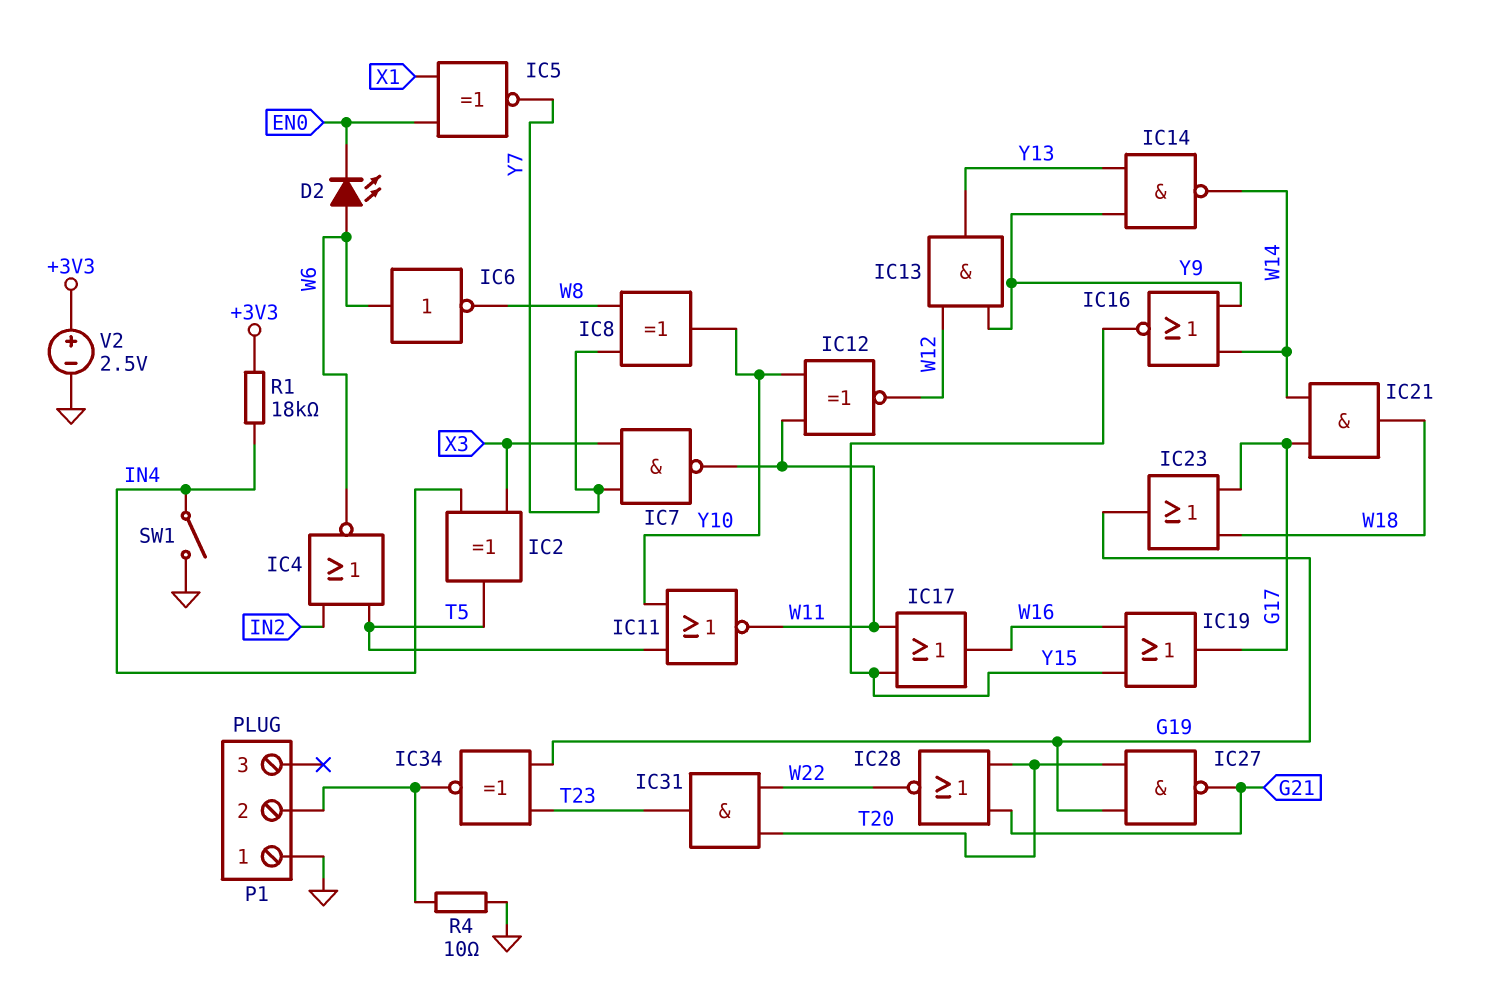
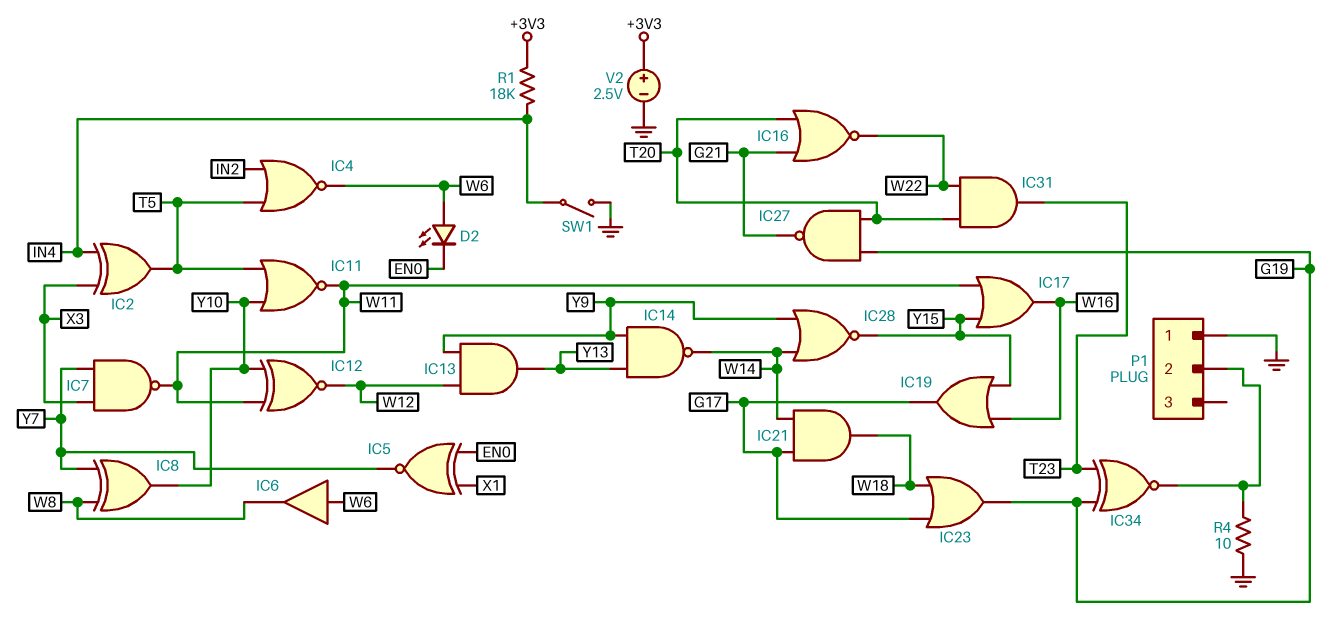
IC6: NOT (in W6, out W8) -> buffer (in W6, out W8)
IC16: NOR (in W14, in Y9, out Y15) -> NOR (in G21, in T20, out W22)
IC28: NOR (in G21, in T20, out W22) -> NOR (in W14, in Y9, out Y15)

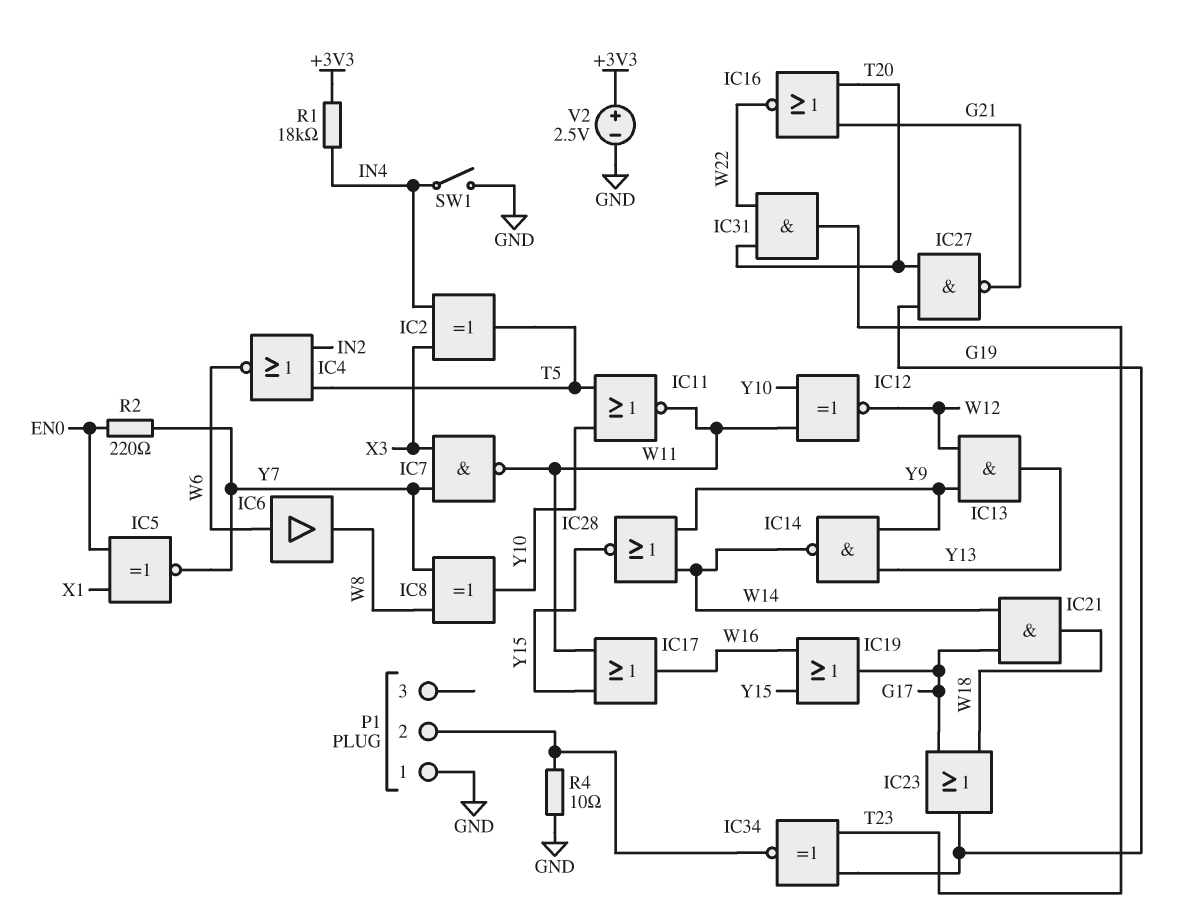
D2: LED (A W6, K EN0) -> none
R2: none -> 220 (EN0, Y7)

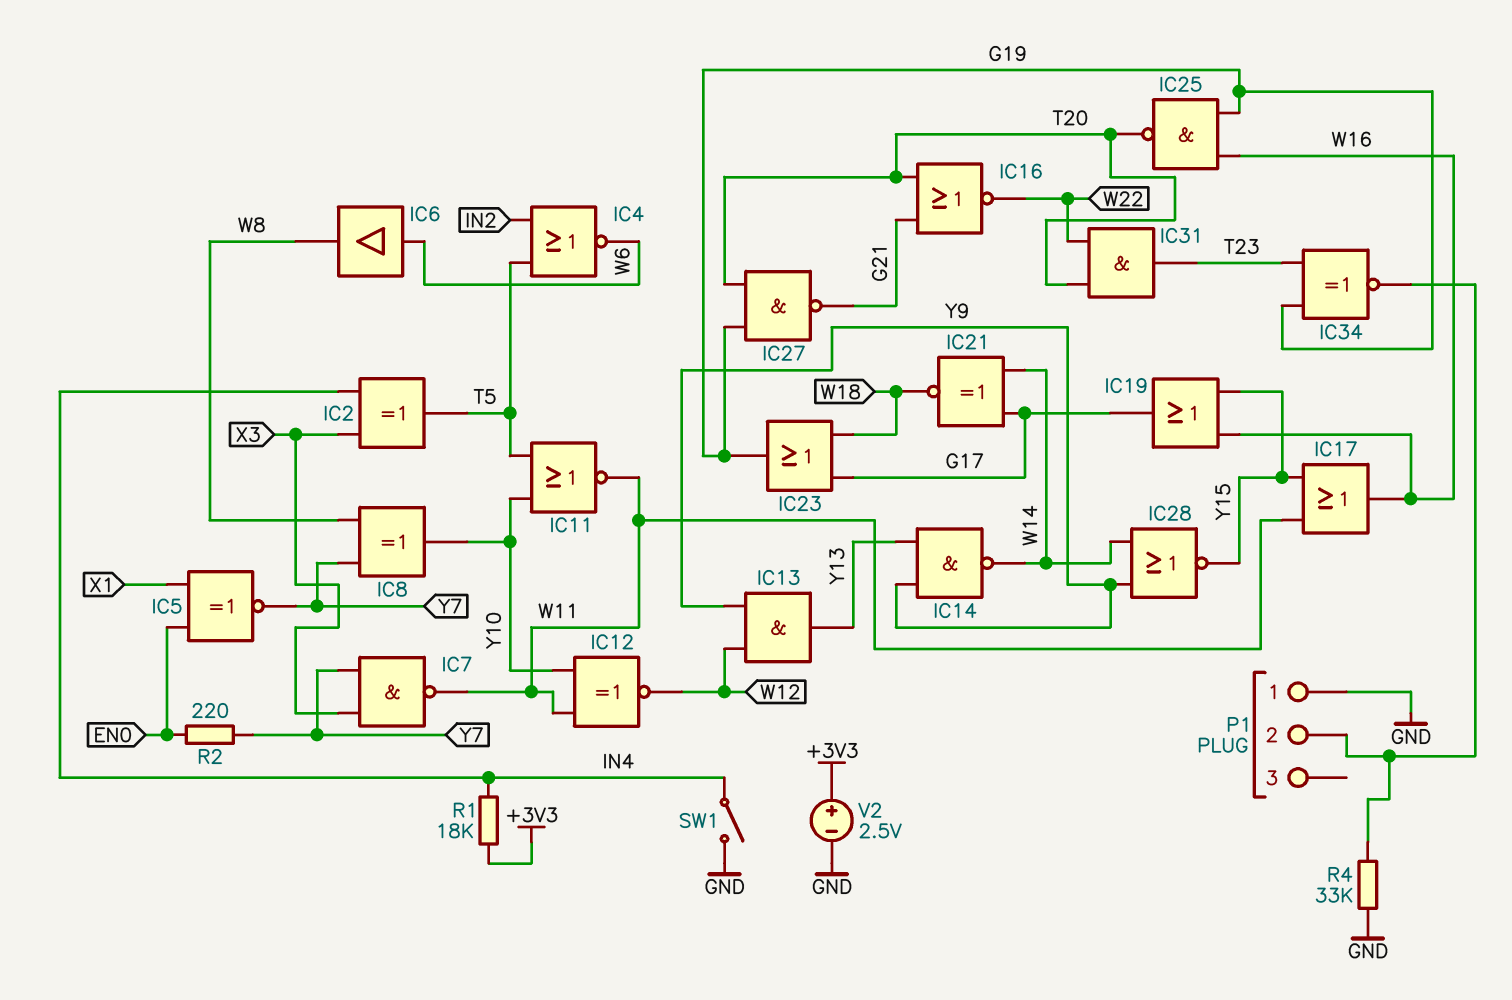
IC21: AND (in G17, in W14, out W18) -> XNOR (in G17, in W14, out W18)
IC25: none -> NAND (in G19, in W16, out T20)
R4: 10 (GND, P1/2) -> 33k (GND, P1/2)

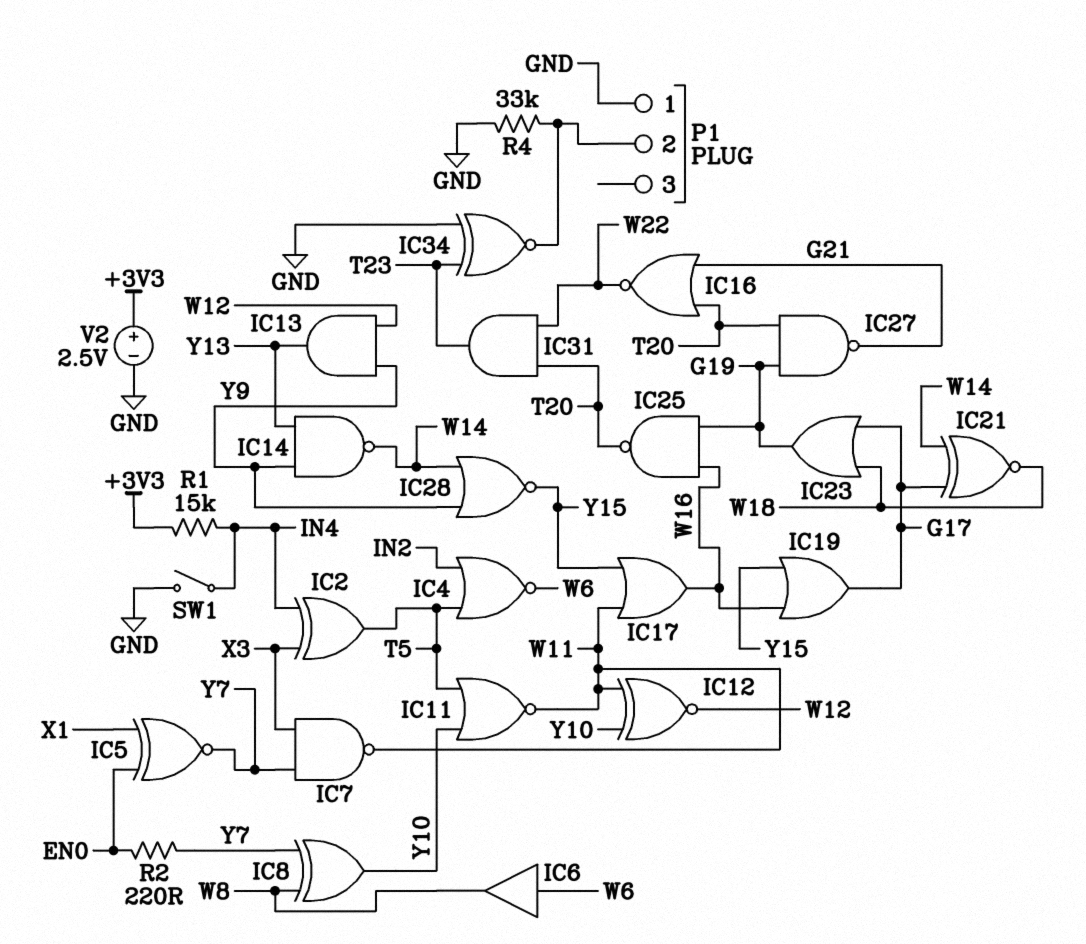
IC34: XNOR (in G19, in T23, out P1/2) -> XNOR (in GND, in T23, out P1/2)
R1: 18k (+3V3, IN4) -> 15k (+3V3, IN4)

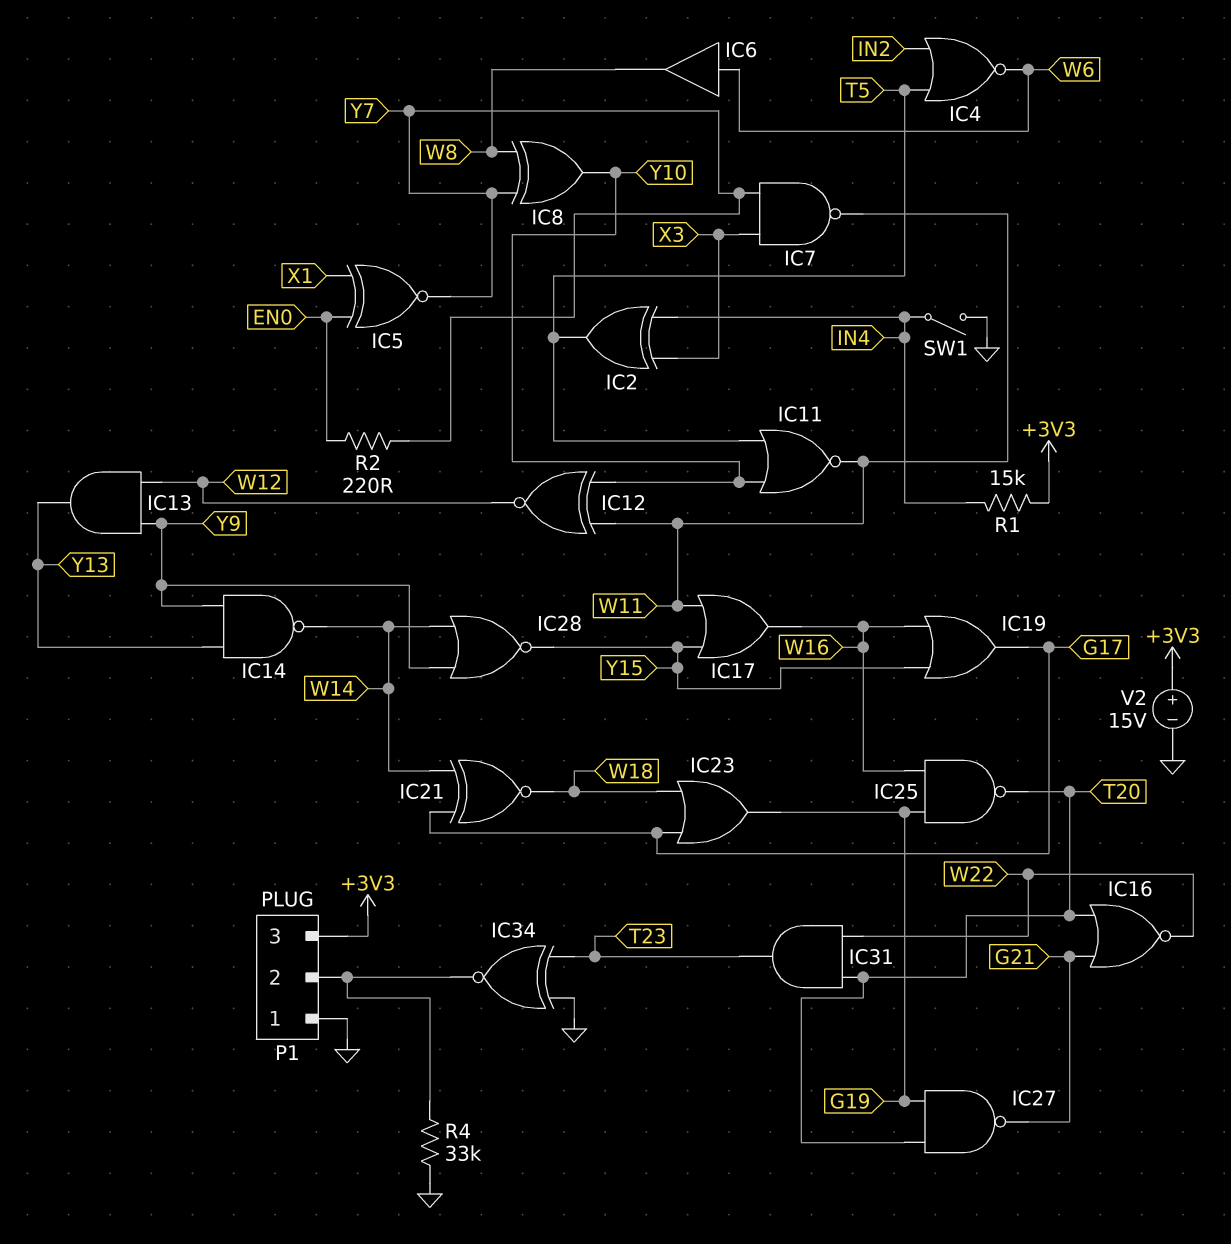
P1 pin 3: none -> +3V3
V2: 2.5V (plus +3V3, minus GND) -> 15V (plus +3V3, minus GND)

